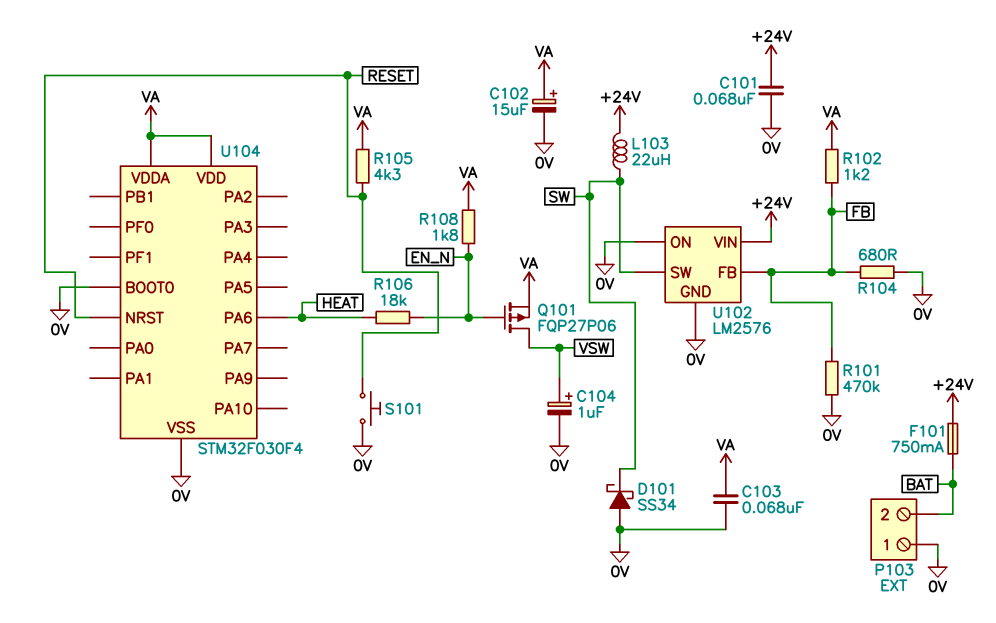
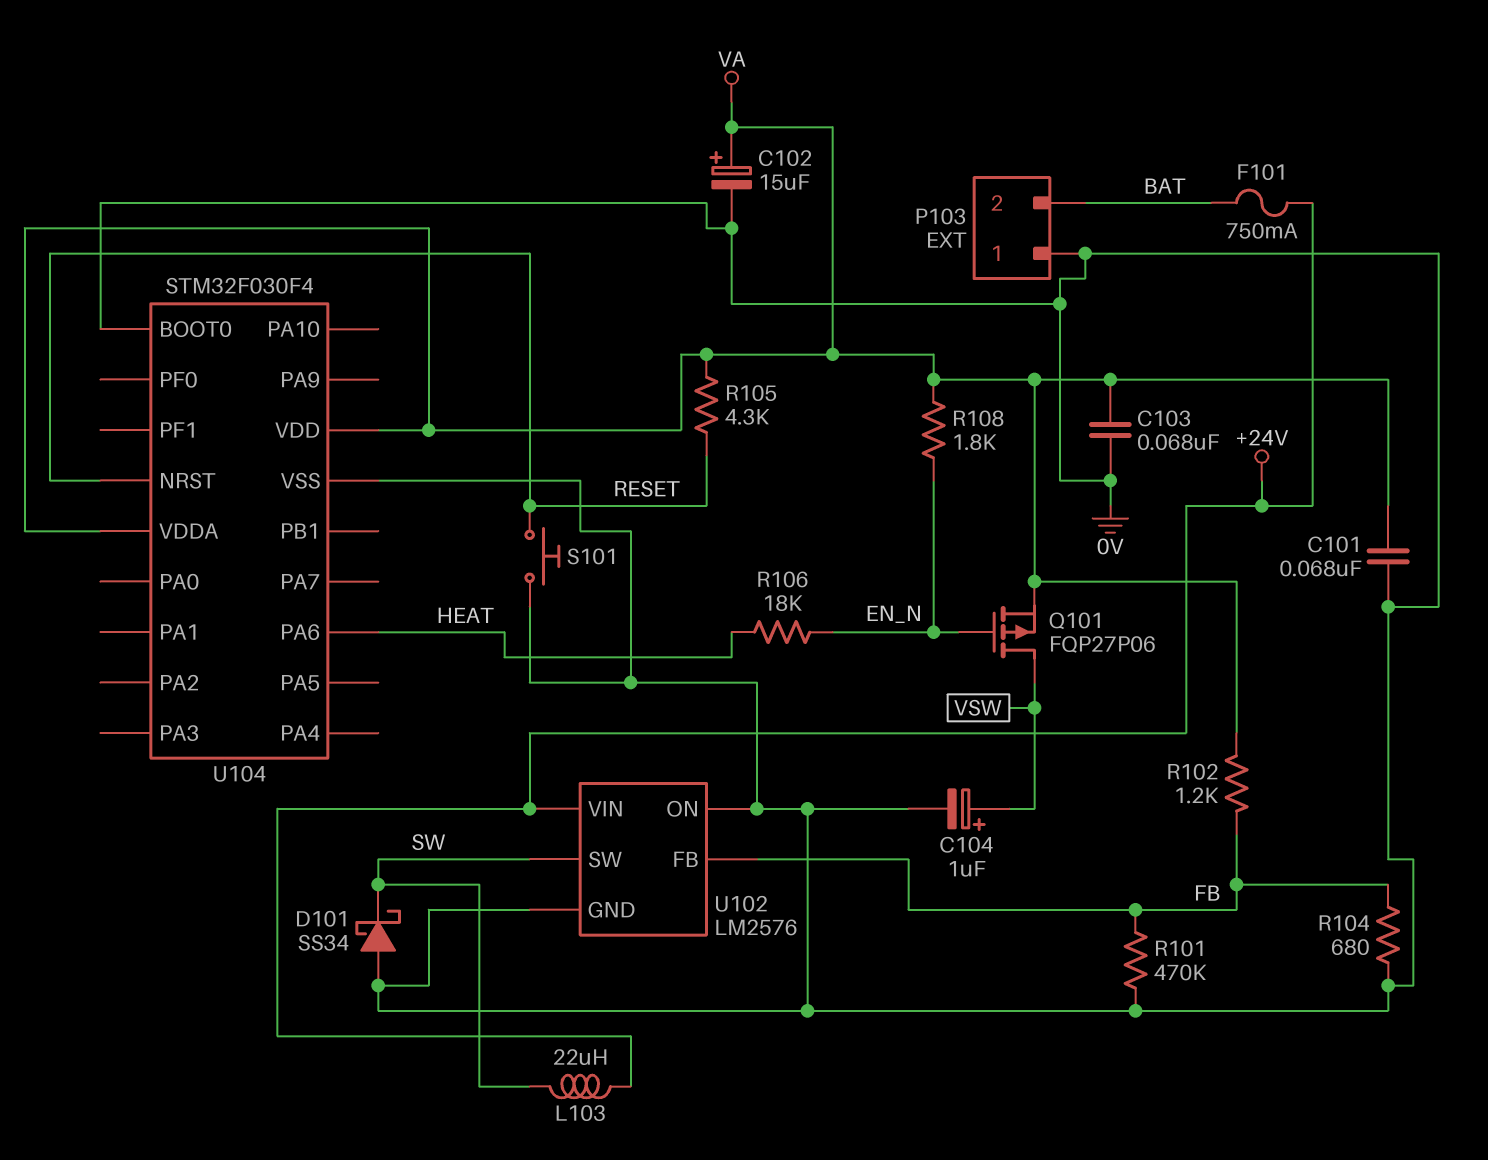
C101: 68nF (+24V, 0V) -> 68nF (0V, VA)

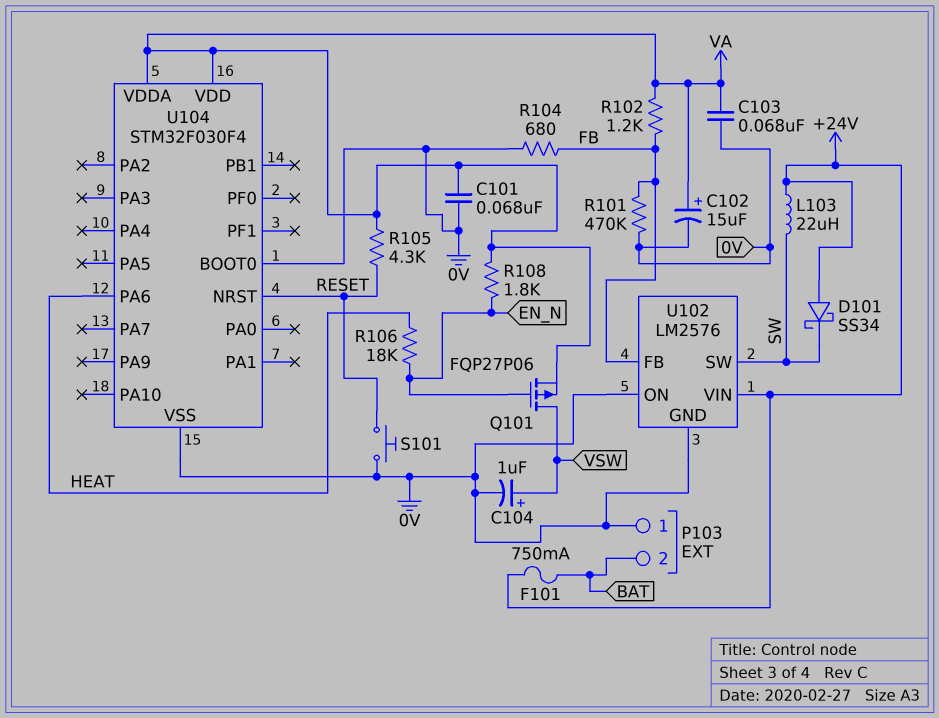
D101: schottky SS34 (A 0V, K SW) -> schottky SS34 (A +24V, K SW)

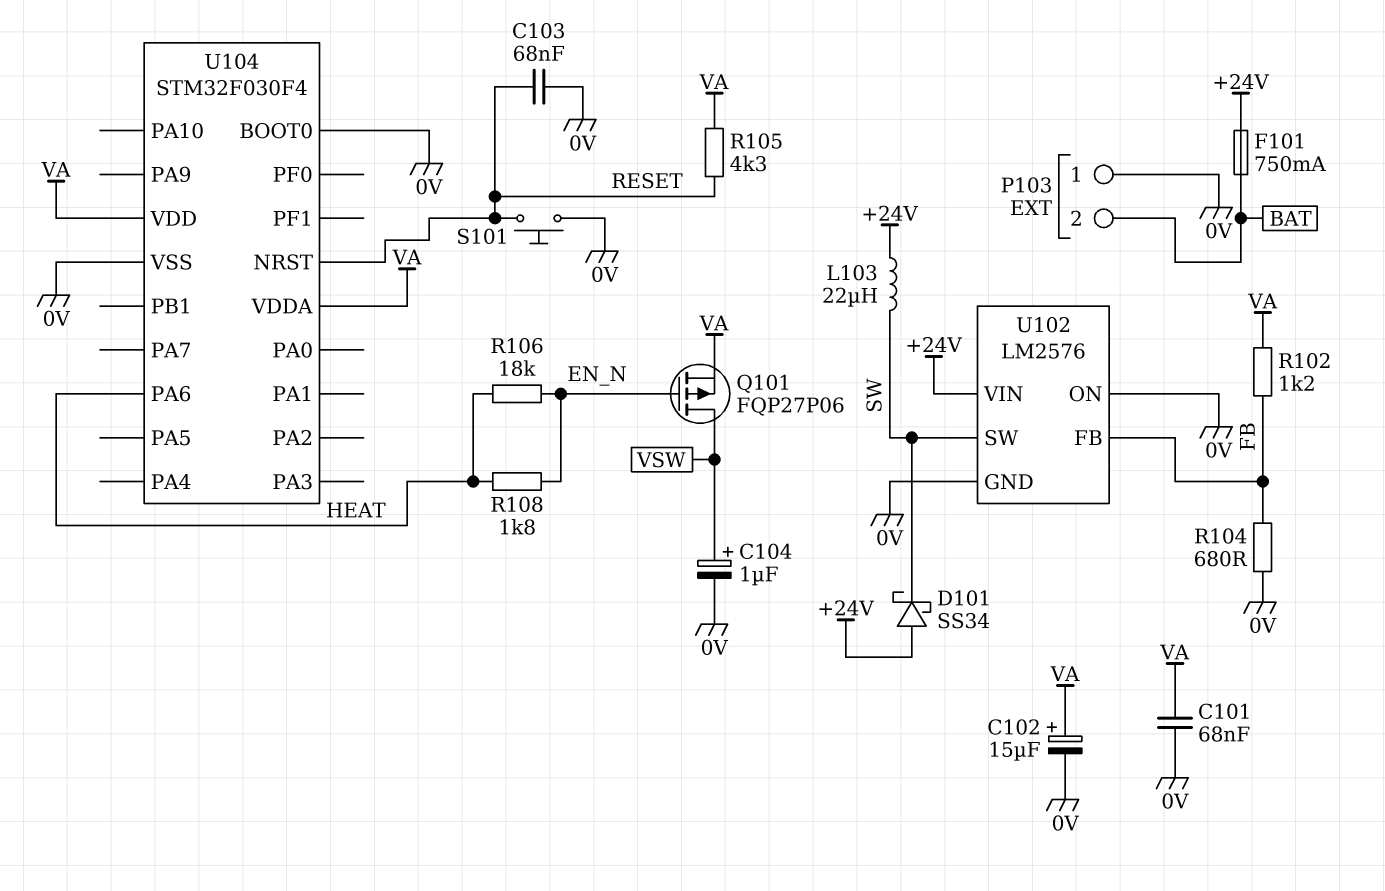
C103: 68nF (0V, VA) -> 68nF (0V, RESET)
R101: 470k (0V, FB) -> none
R108: 1.8k (EN_N, VA) -> 1.8k (EN_N, HEAT)

